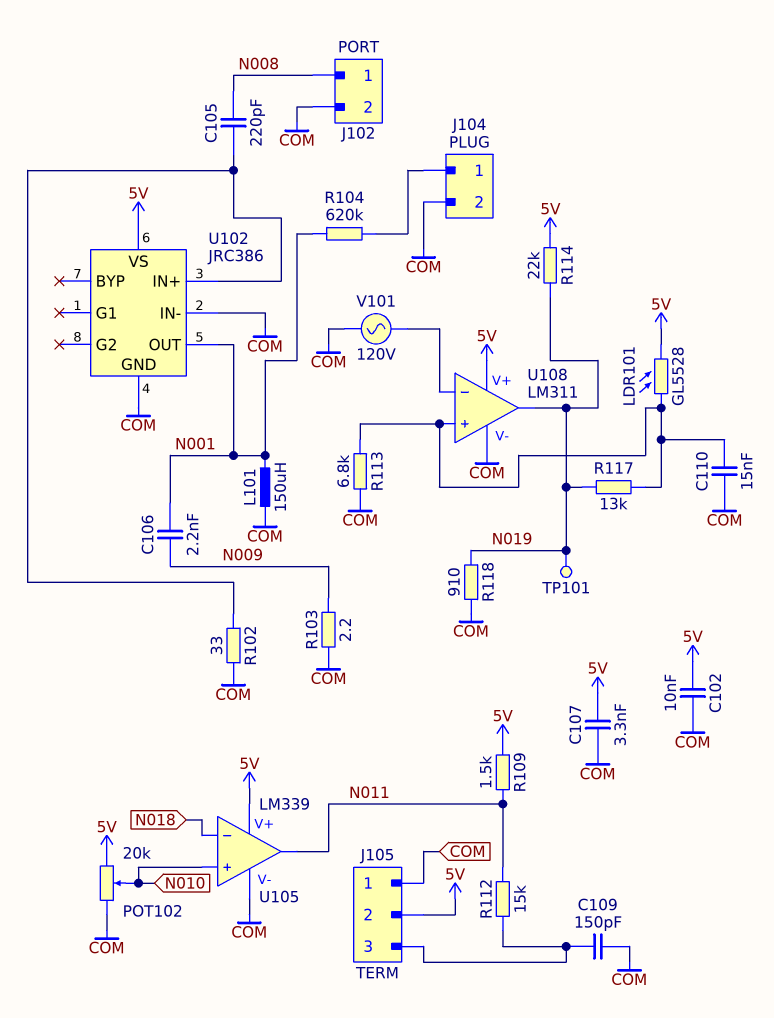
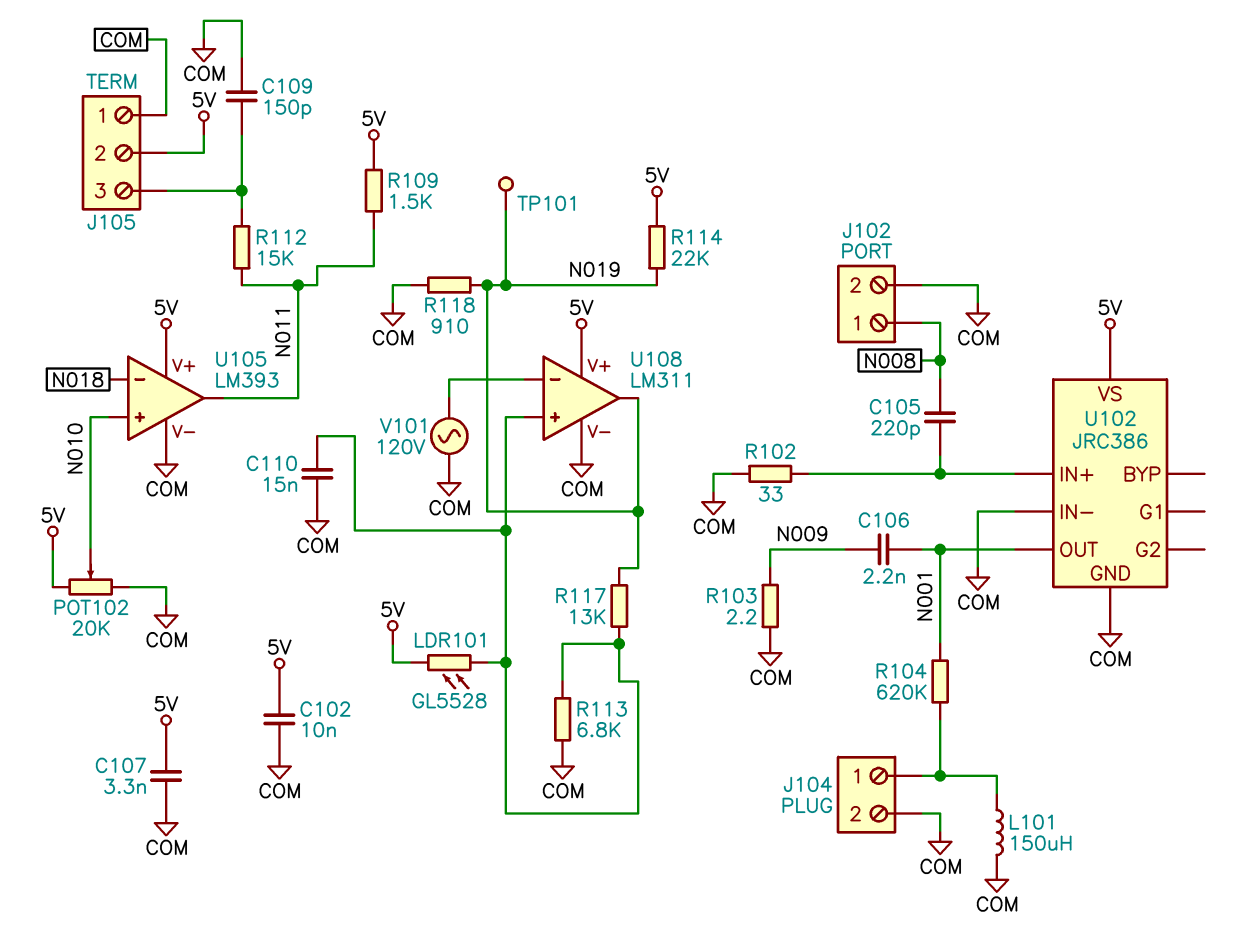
L101: 150uH (COM, N001) -> 150uH (COM, J104/1)
U105: LM339 -> LM393

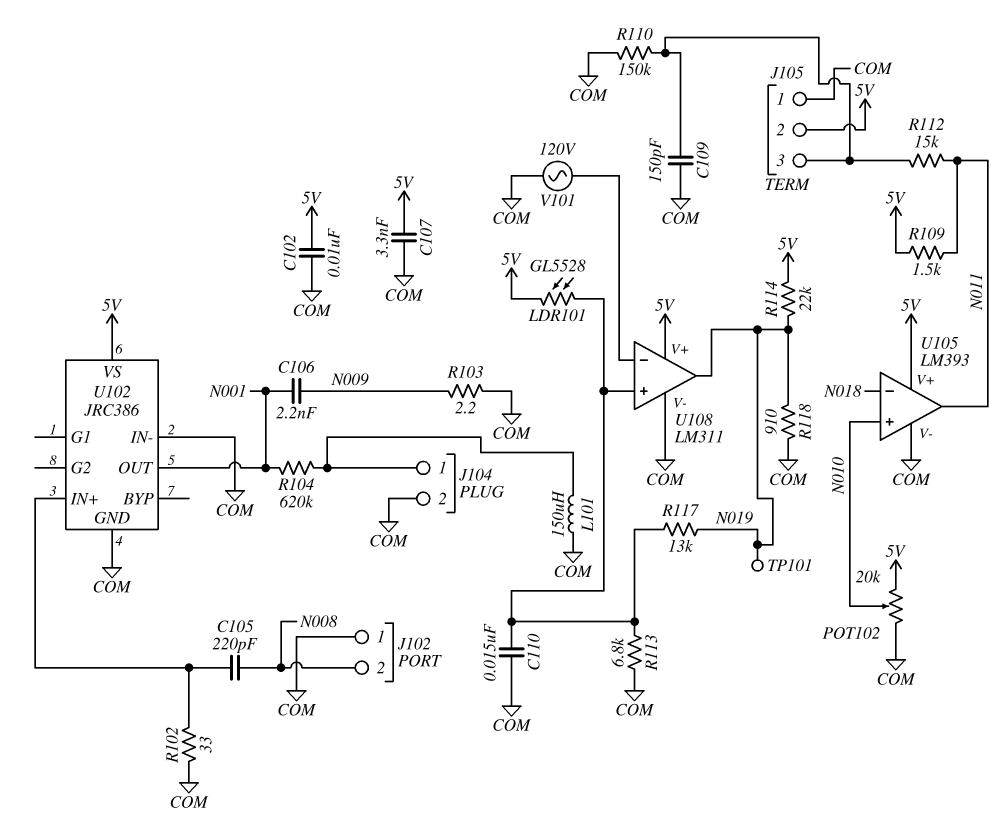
J102 pin 1: N008 -> COM
J102 pin 2: COM -> N008
R110: none -> 150k (COM, J105/3)

